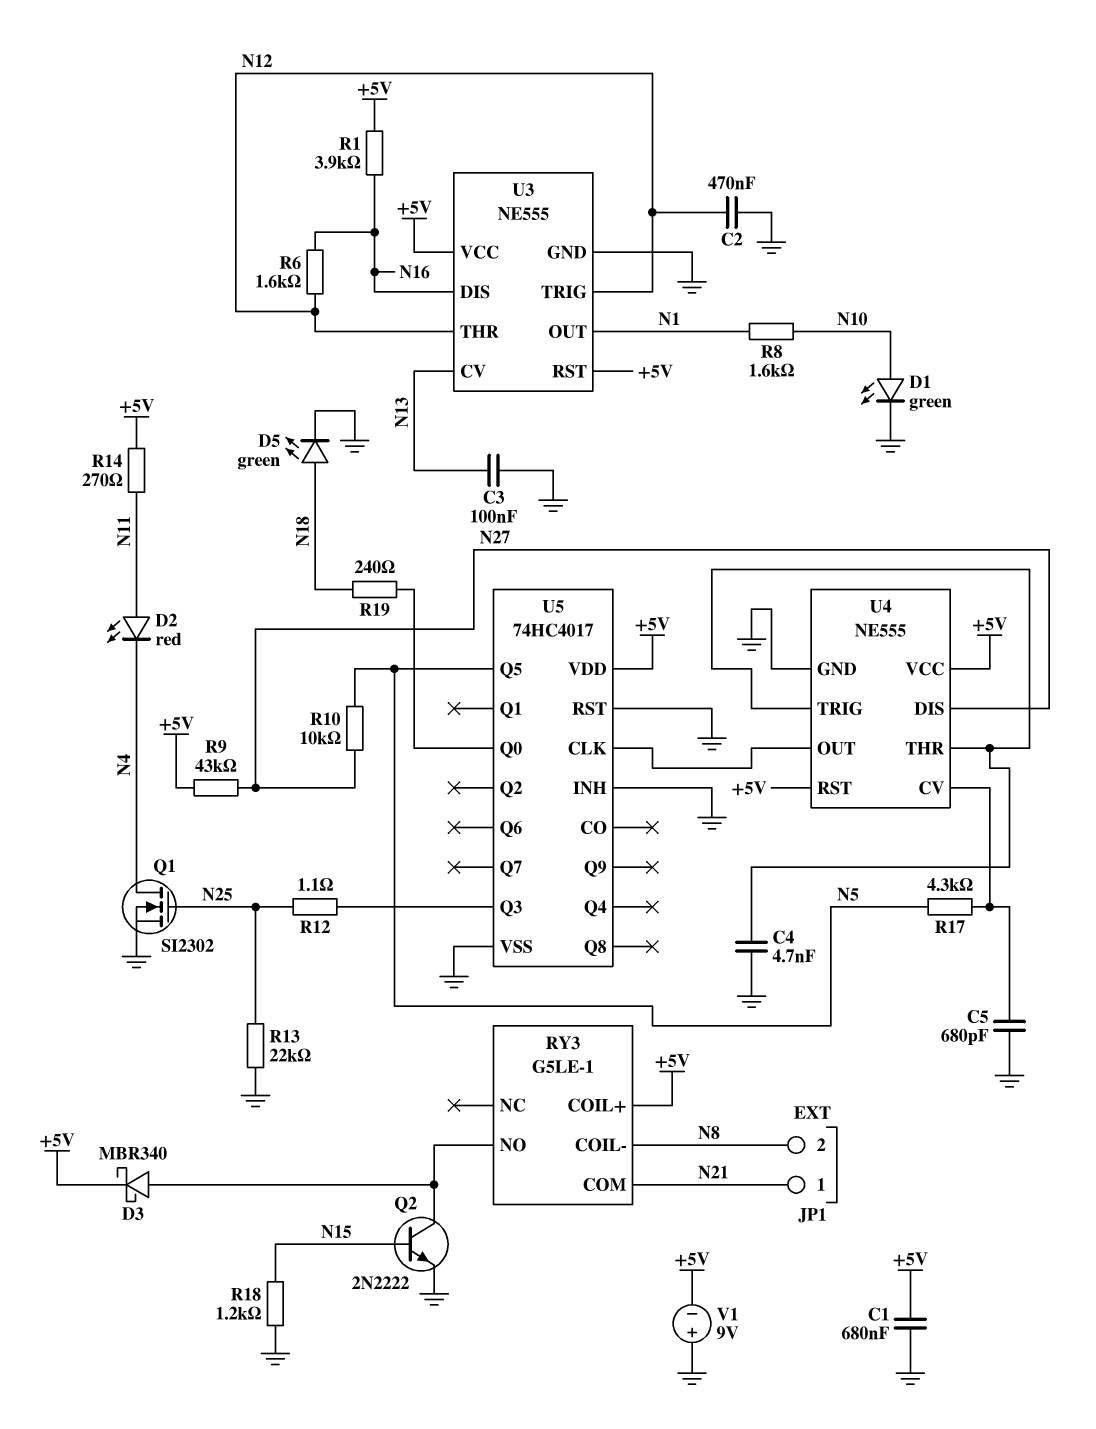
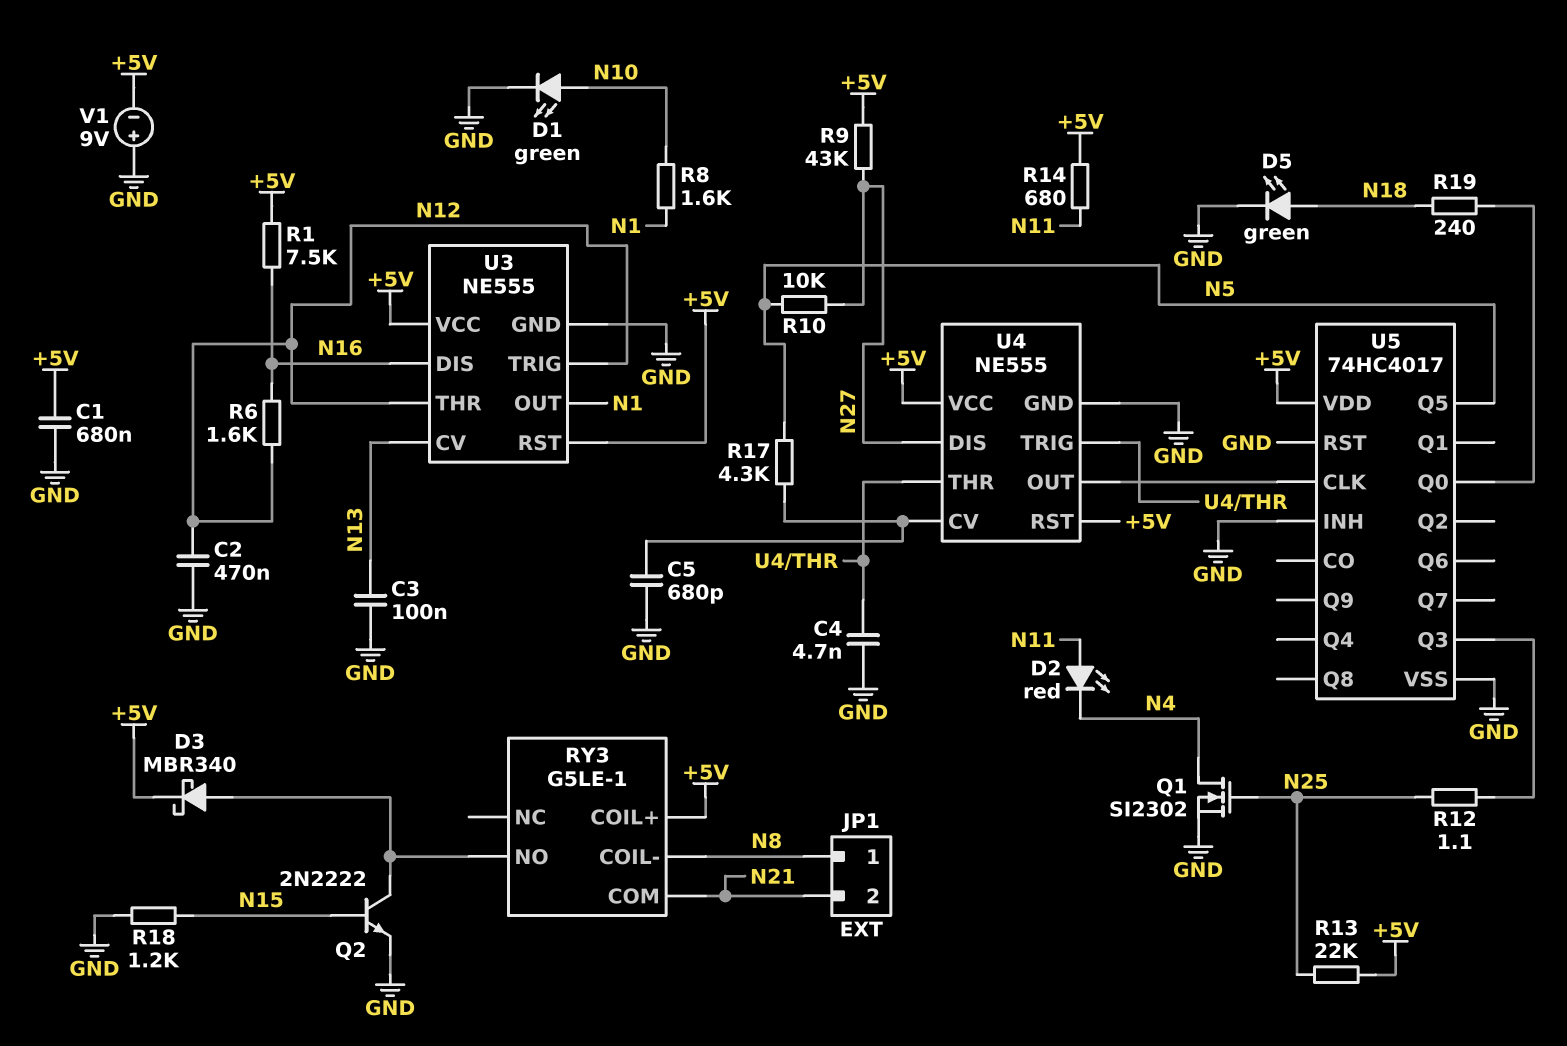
JP1 pin 1: N21 -> N8
JP1 pin 2: N8 -> N21
R1: 3.9k (+5V, N16) -> 7.5k (+5V, N16)
R13: 22k (GND, N25) -> 22k (+5V, N25)
R14: 270 (+5V, N11) -> 680 (+5V, N11)

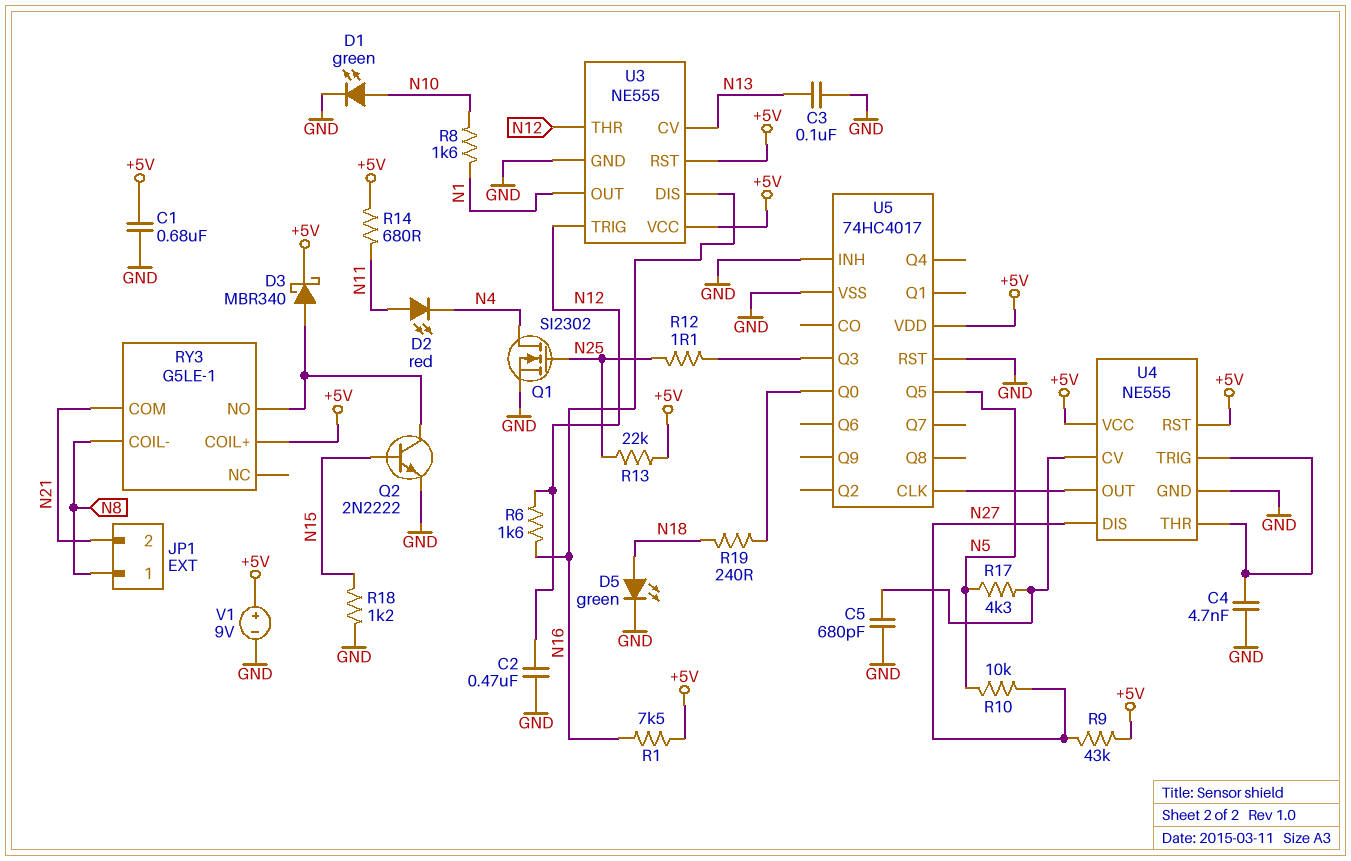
V1: 9V (plus GND, minus +5V) -> 9V (plus +5V, minus GND)

